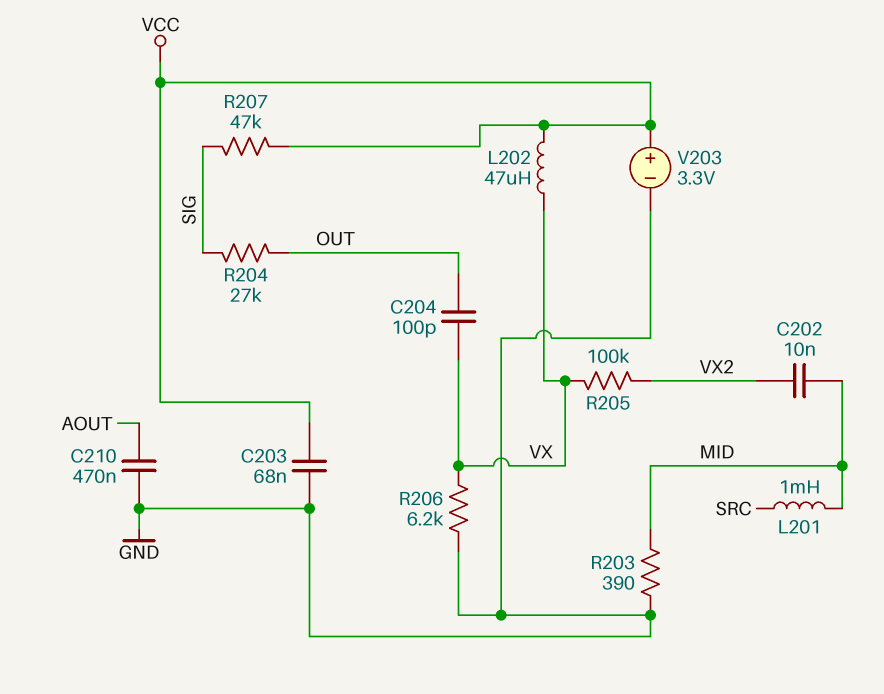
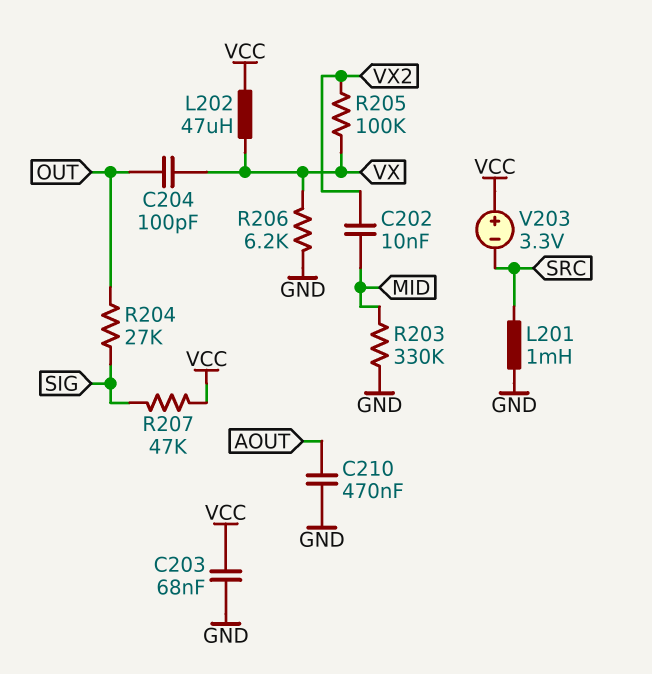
L201: 1mH (MID, SRC) -> 1mH (GND, SRC)
R203: 390 (GND, MID) -> 330k (GND, MID)
V203: 3.3V (plus VCC, minus GND) -> 3.3V (plus VCC, minus SRC)

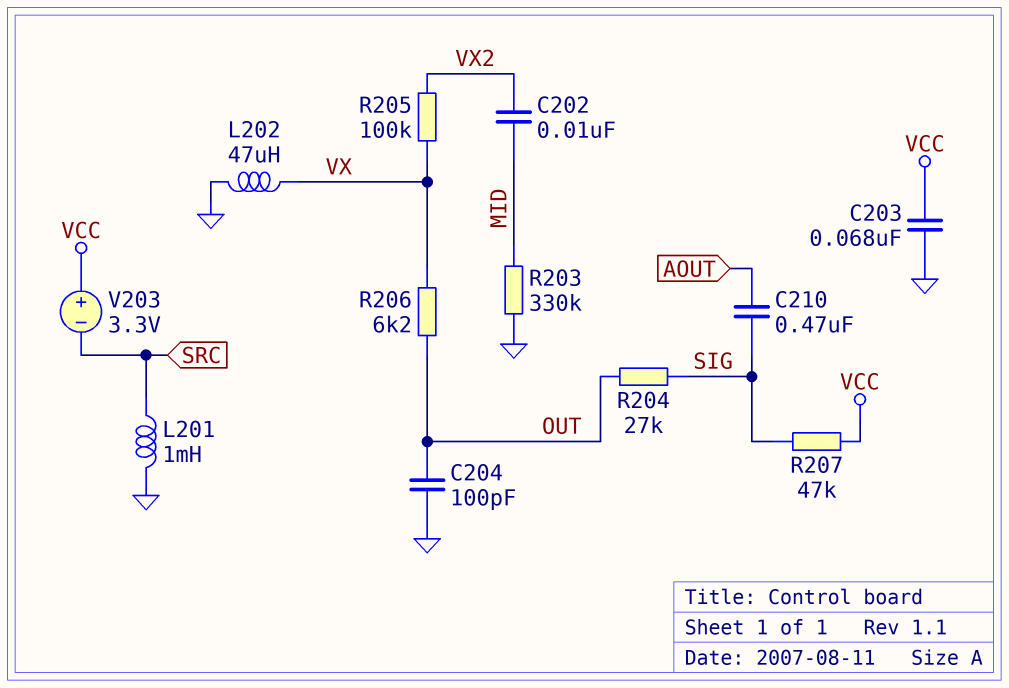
C204: 100pF (OUT, VX) -> 100pF (GND, OUT)
C210: 470nF (AOUT, GND) -> 470nF (AOUT, SIG)
L202: 47uH (VCC, VX) -> 47uH (GND, VX)
R206: 6.2k (GND, VX) -> 6.2k (OUT, VX)

